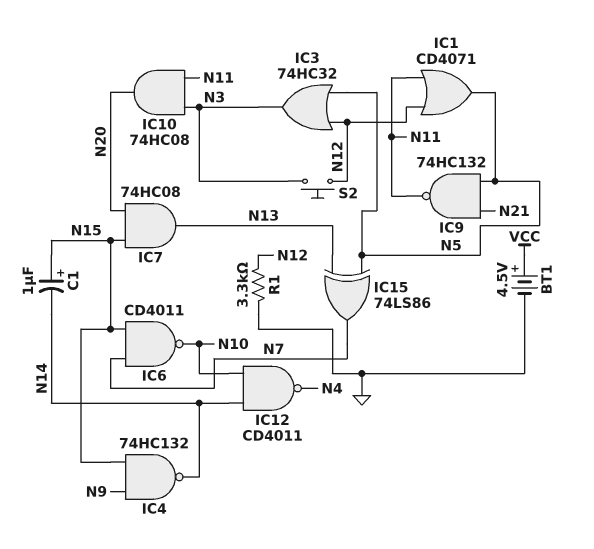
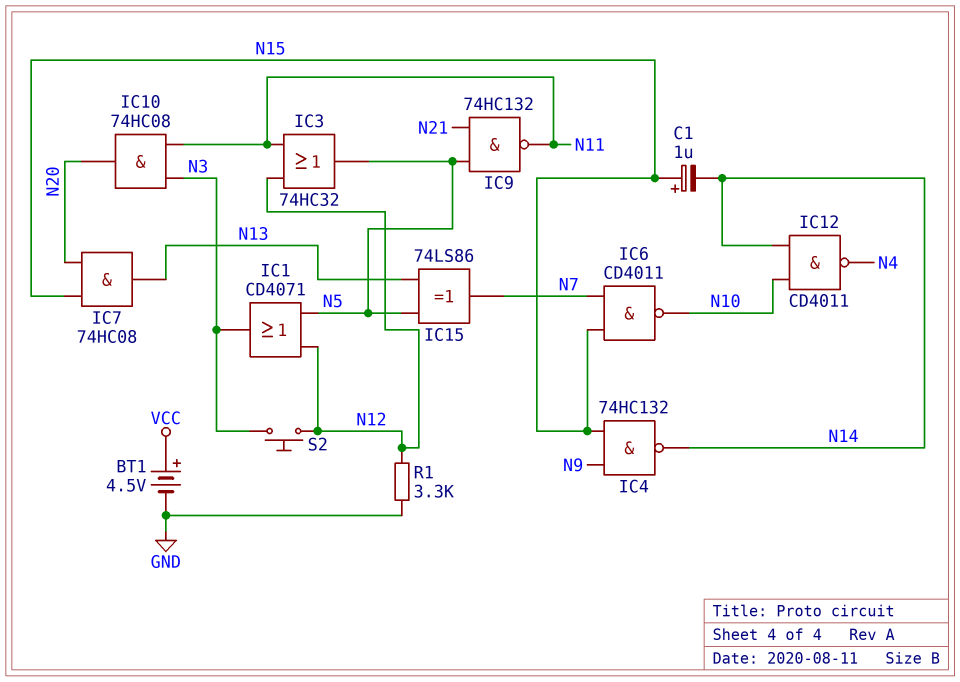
IC1: OR CD4071 (in N11, in N12, out N5) -> OR CD4071 (in N5, in N12, out N3)
IC3: OR 74HC32 (in N5, in N12, out N3) -> OR 74HC32 (in N11, in N12, out N5)

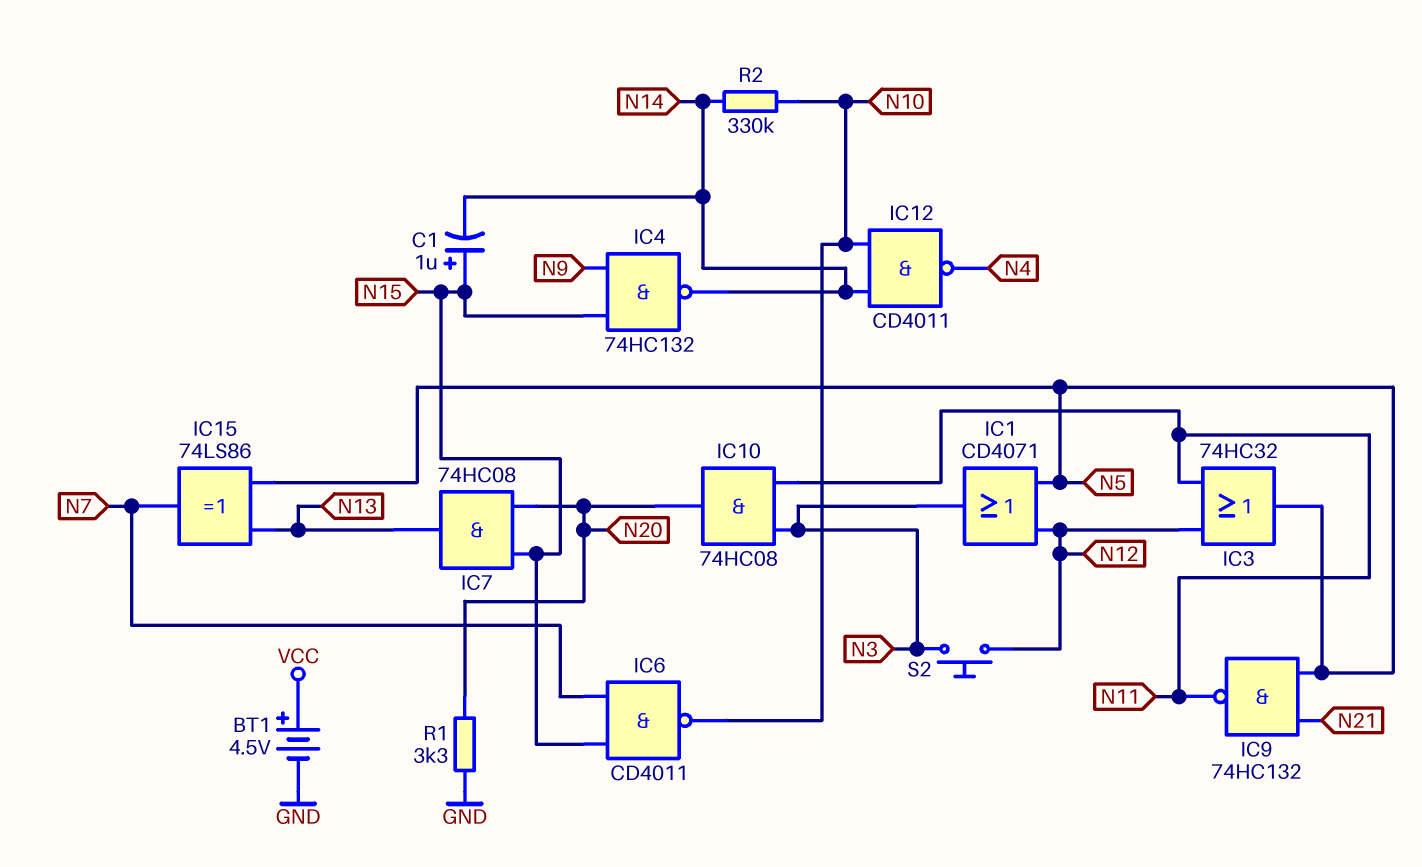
R1: 3.3k (GND, N12) -> 3.3k (GND, N20)
R2: none -> 330k (N10, N14)

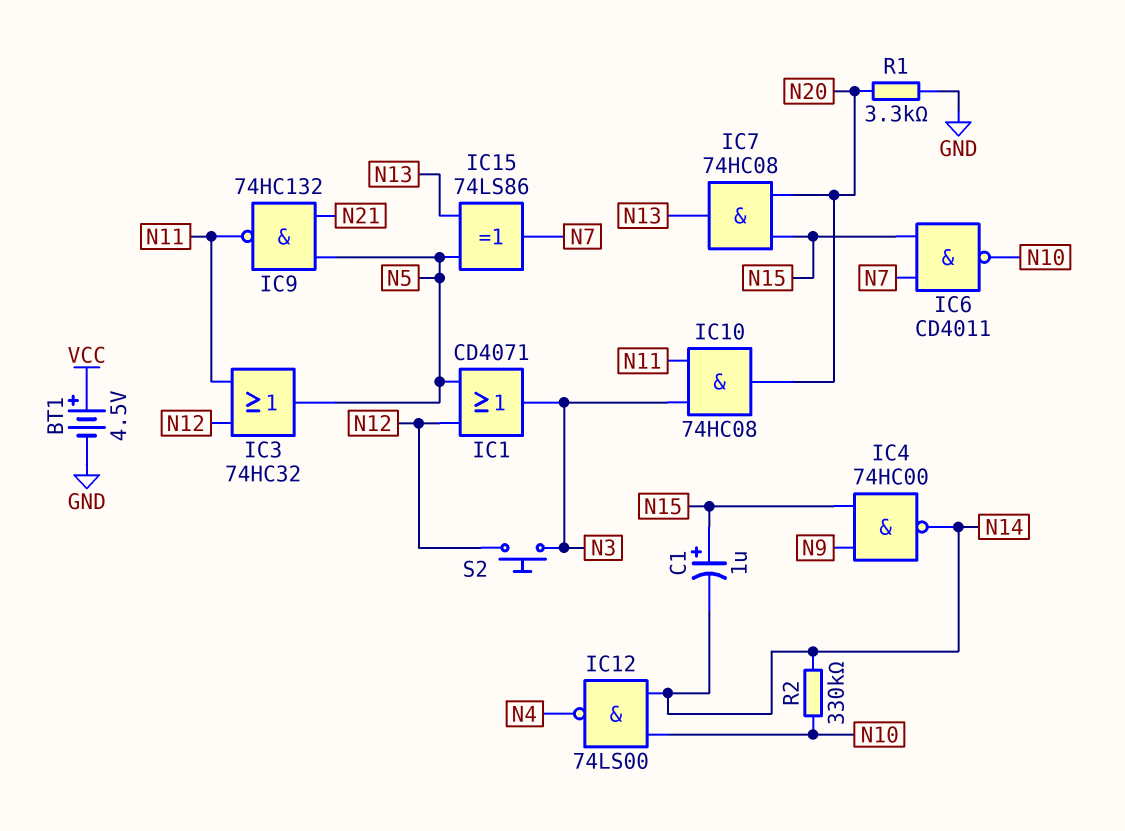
IC4: NAND 74HC132 (in N9, in N15, out N14) -> NAND 74HC00 (in N9, in N15, out N14)
IC12: NAND CD4011 (in N10, in N14, out N4) -> NAND 74LS00 (in N10, in N14, out N4)

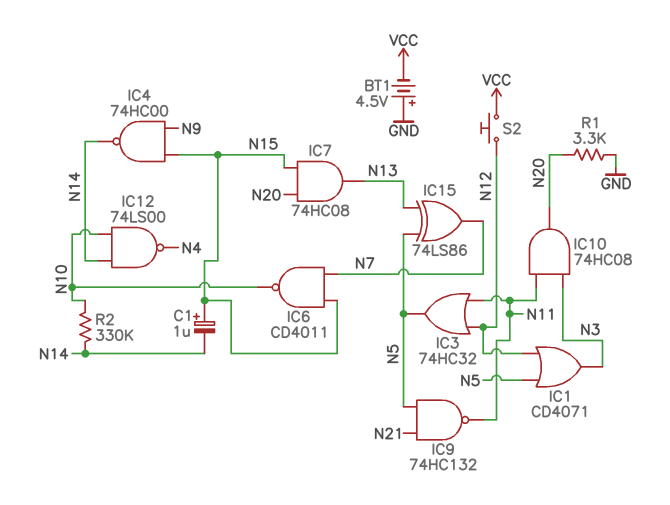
BT1: 4.5V (plus VCC, minus GND) -> 4.5V (plus GND, minus VCC)
S2: button (N3, N12) -> button (N12, VCC)

